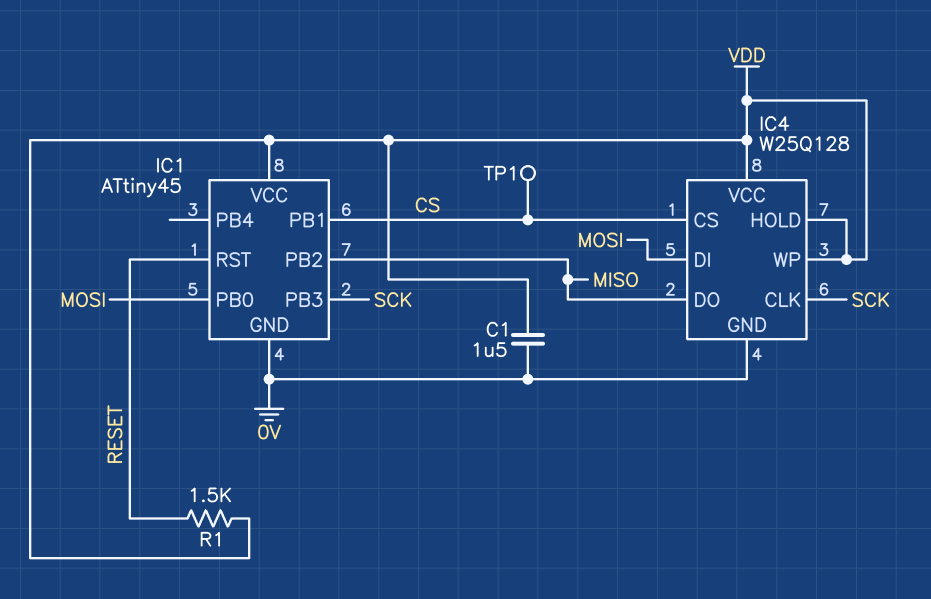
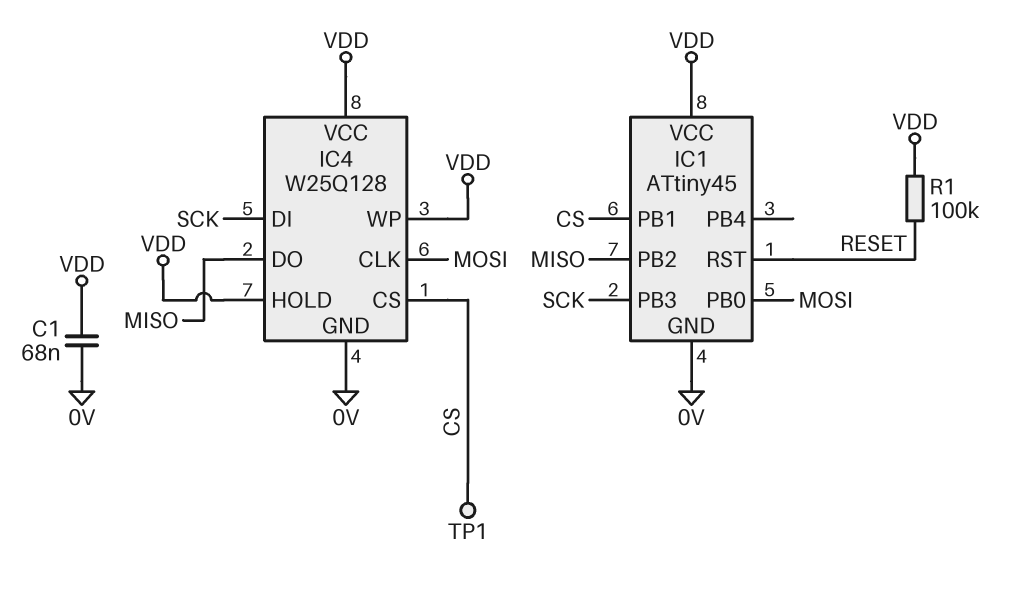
C1: 1.5uF (0V, VDD) -> 68nF (0V, VDD)
IC4 pin CLK: SCK -> MOSI
IC4 pin DI: MOSI -> SCK
R1: 1.5k (RESET, VDD) -> 100k (RESET, VDD)

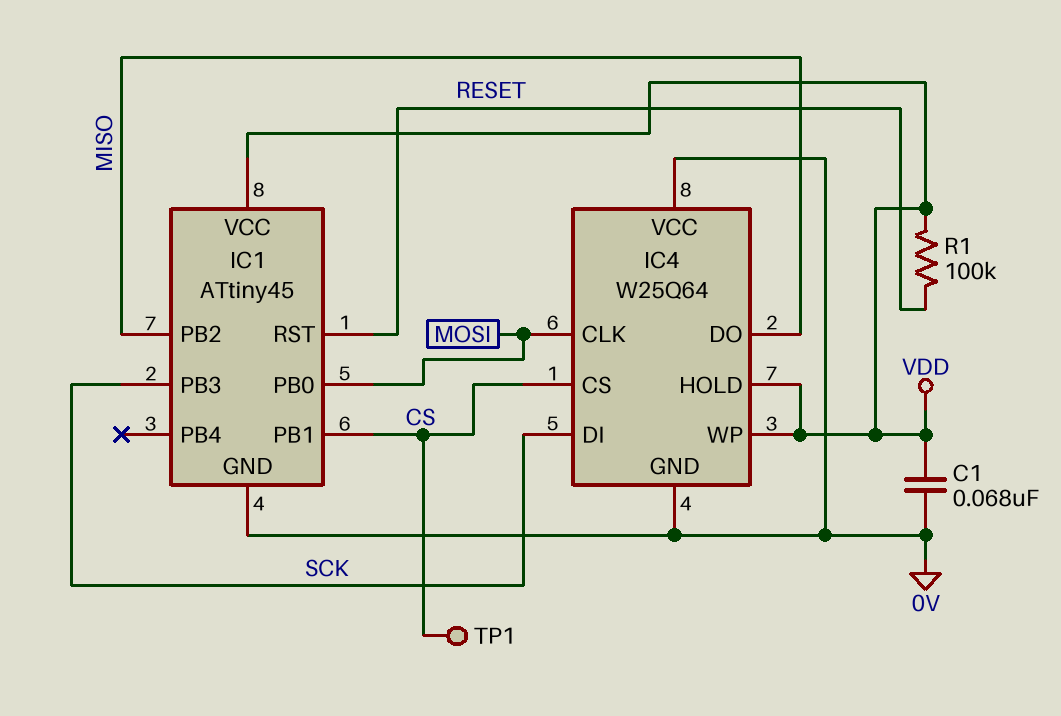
IC4: W25Q128 -> W25Q64
IC4 pin VCC: VDD -> 0V

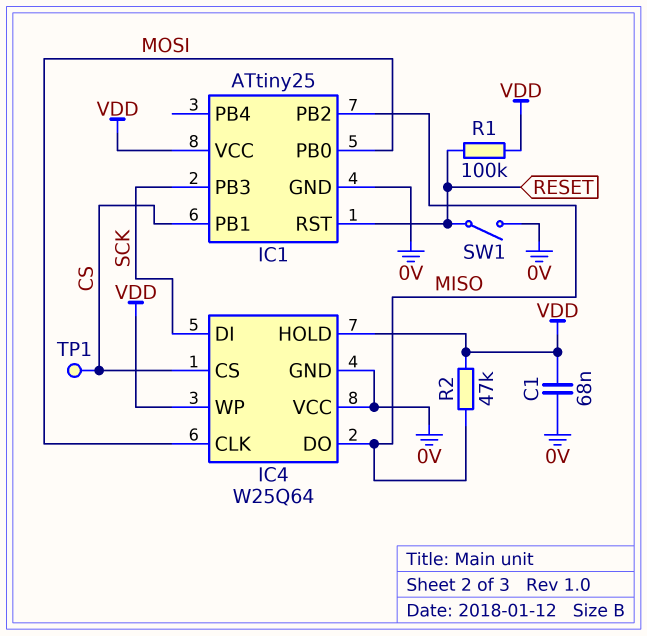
IC1: ATtiny45 -> ATtiny25
R2: none -> 47k (MISO, VDD)
SW1: none -> switch (0V, RESET)

